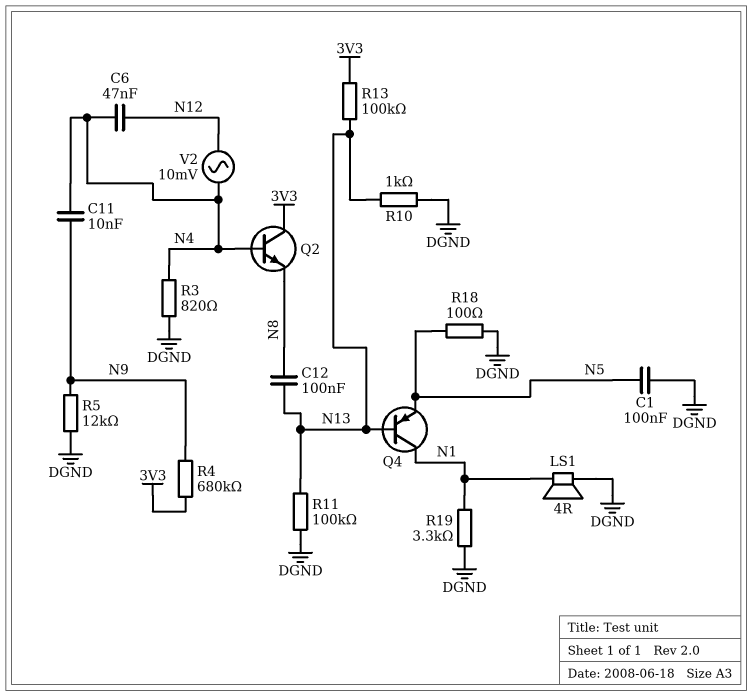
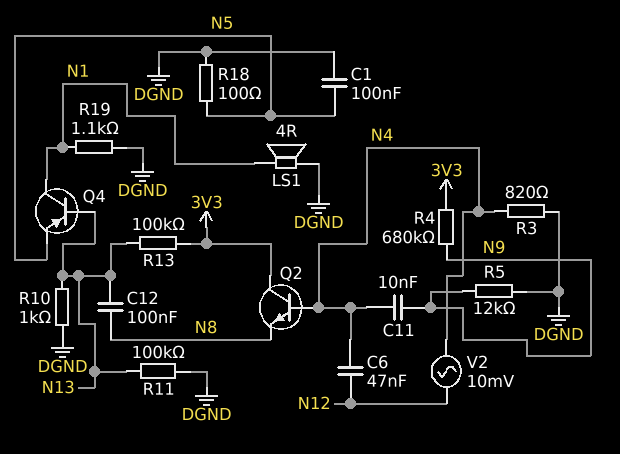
R19: 3.3k (DGND, N1) -> 1.1k (DGND, N1)

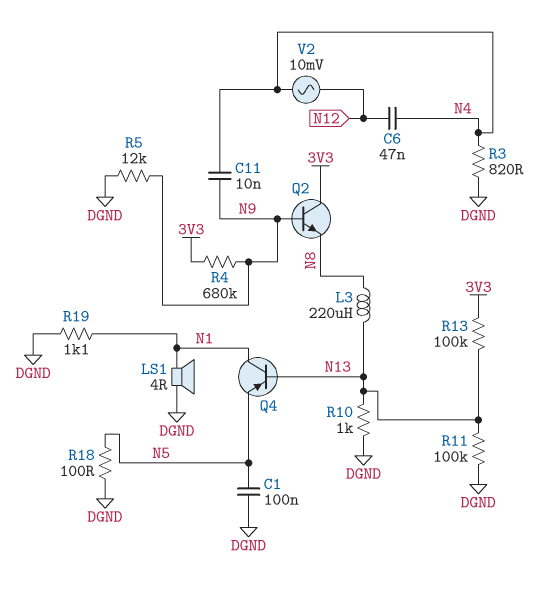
C12: 100nF (N8, N13) -> none
L3: none -> 220uH (N8, N13)
Q2: NPN (B N4, C 3V3, E N8) -> NPN (B N9, C 3V3, E N8)

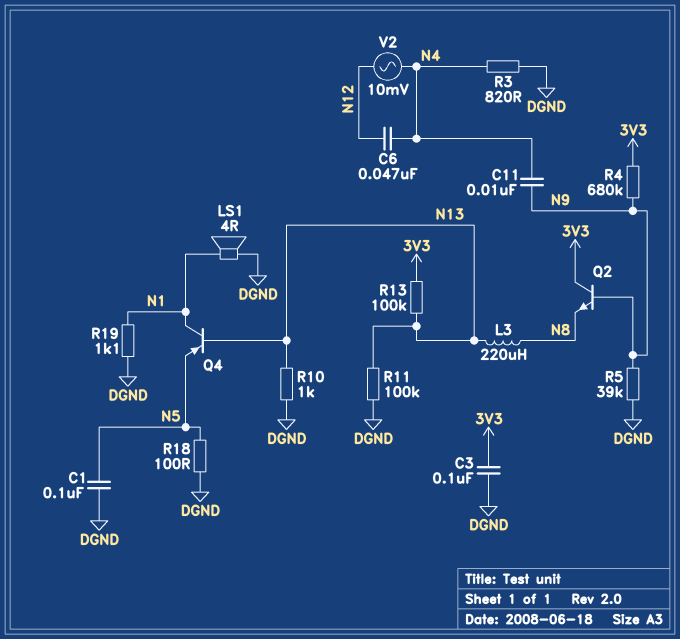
C3: none -> 100nF (3V3, DGND)
R5: 12k (DGND, N9) -> 39k (DGND, N9)

